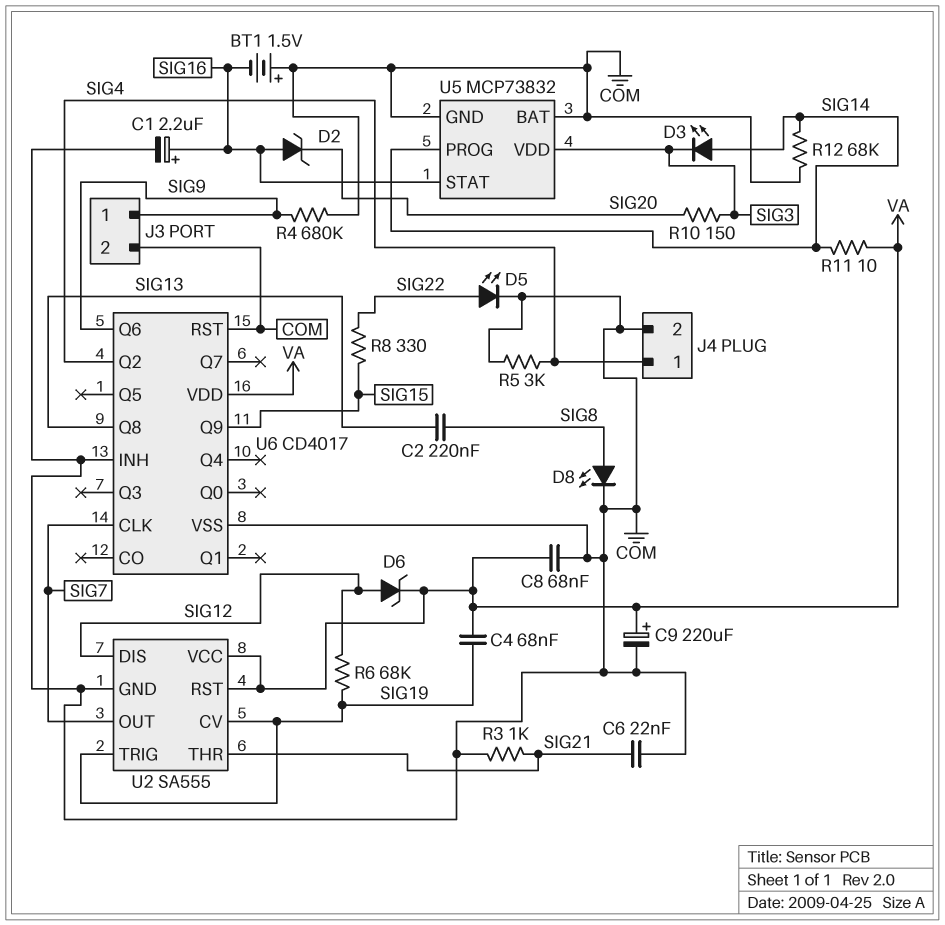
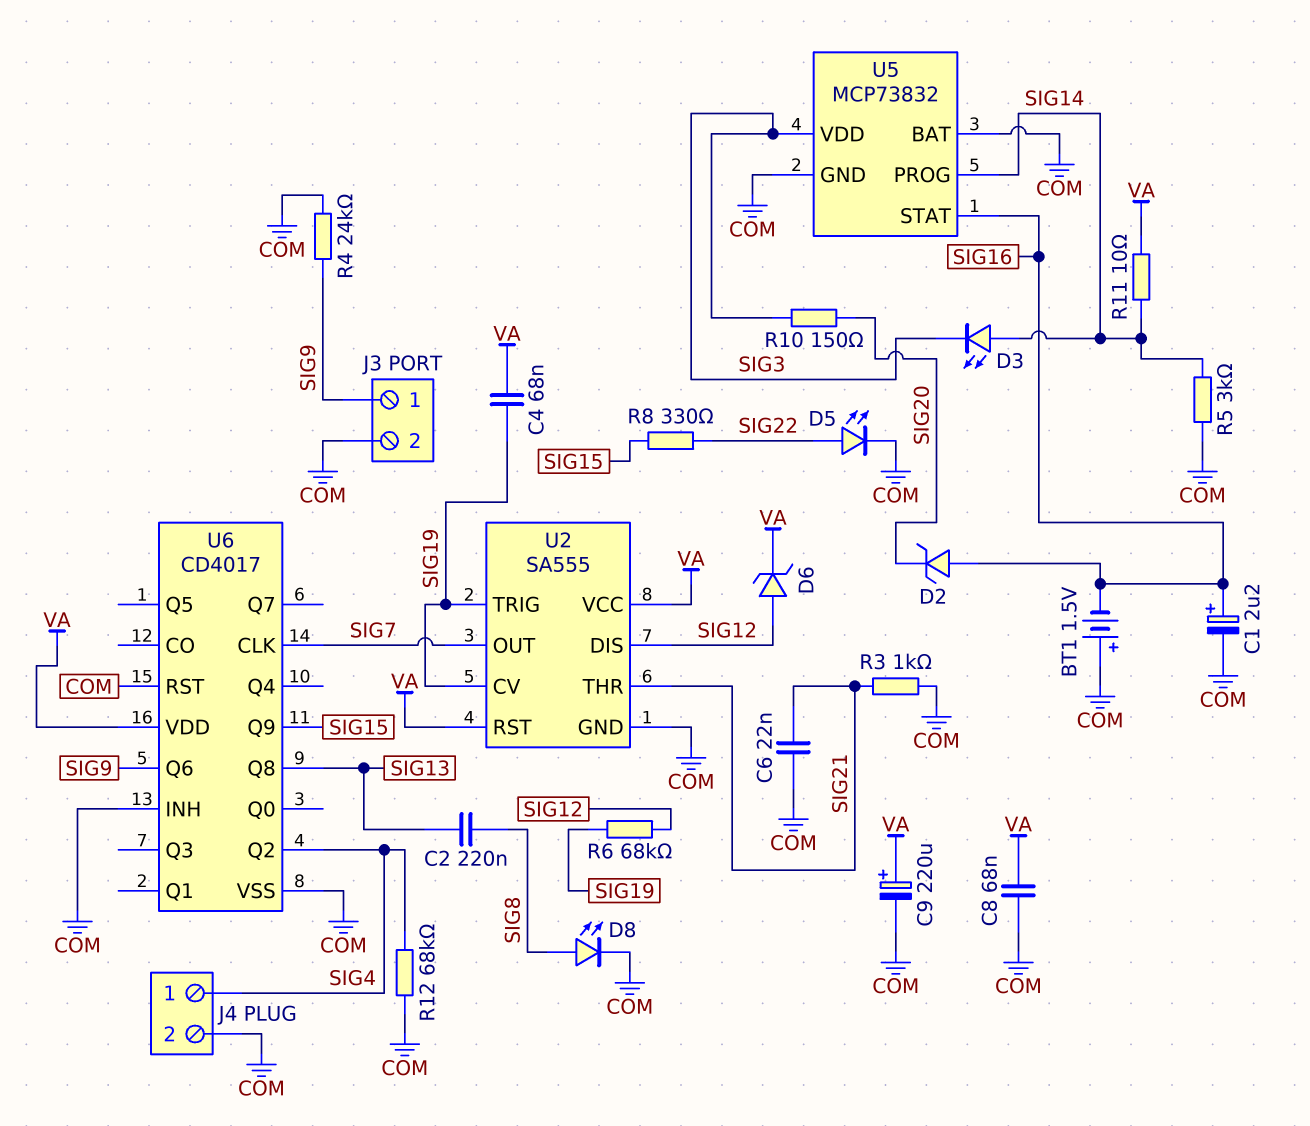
R4: 680k (COM, SIG9) -> 24k (COM, SIG9)
R5: 3k (COM, SIG4) -> 3k (COM, SIG14)
R12: 68k (COM, SIG14) -> 68k (COM, SIG4)

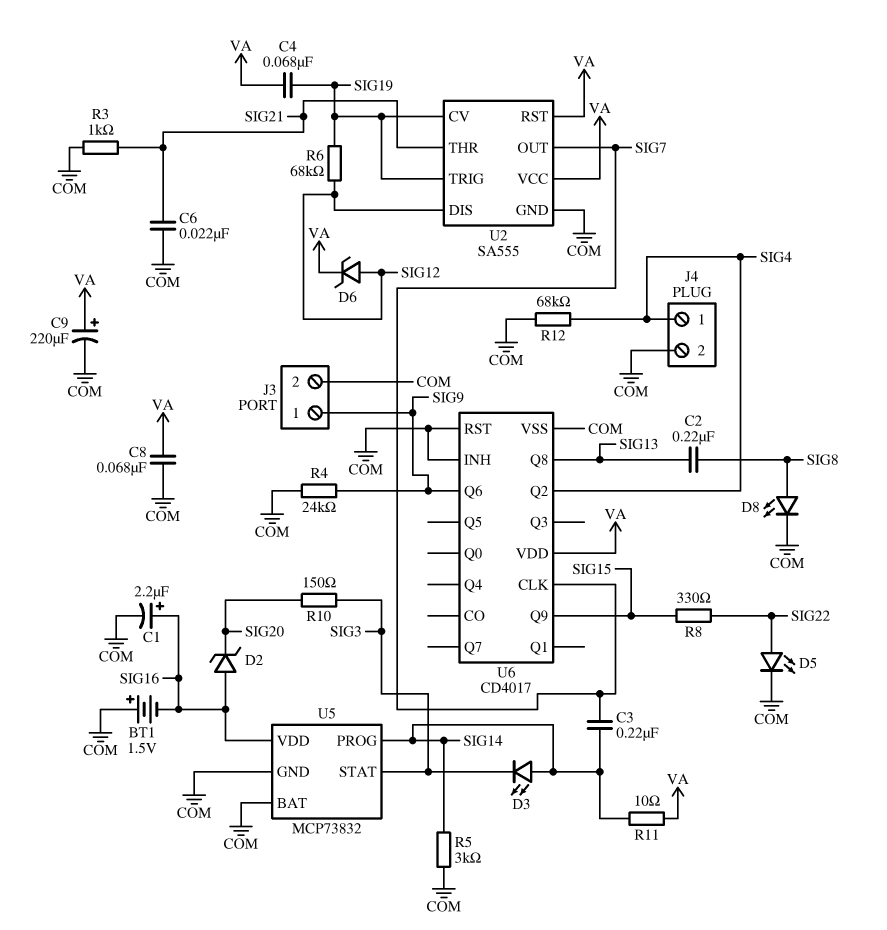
C3: none -> 220nF (SIG7, SIG14)
U5 pin STAT: SIG16 -> SIG3
U5 pin VDD: SIG3 -> SIG16

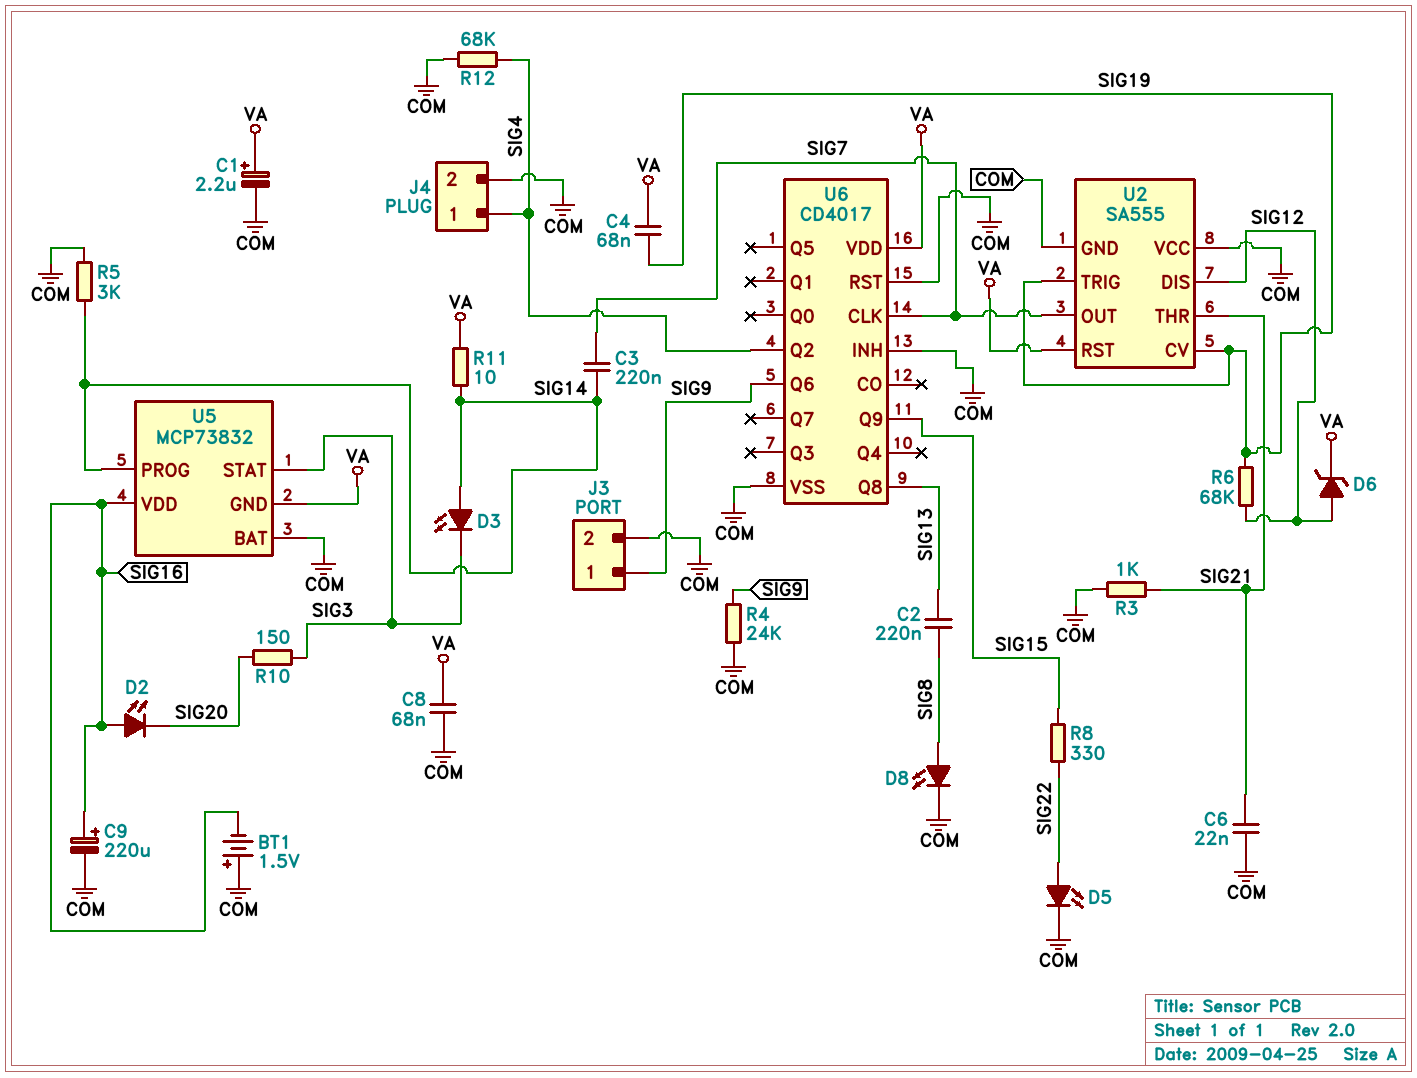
C1: 2.2uF (plus SIG16, minus COM) -> 2.2uF (plus VA, minus COM)
C9: 220uF (plus VA, minus COM) -> 220uF (plus SIG16, minus COM)
D2: zener (A SIG16, K SIG20) -> LED (A SIG16, K SIG20)
U2 pin VCC: VA -> COM
U5 pin GND: COM -> VA

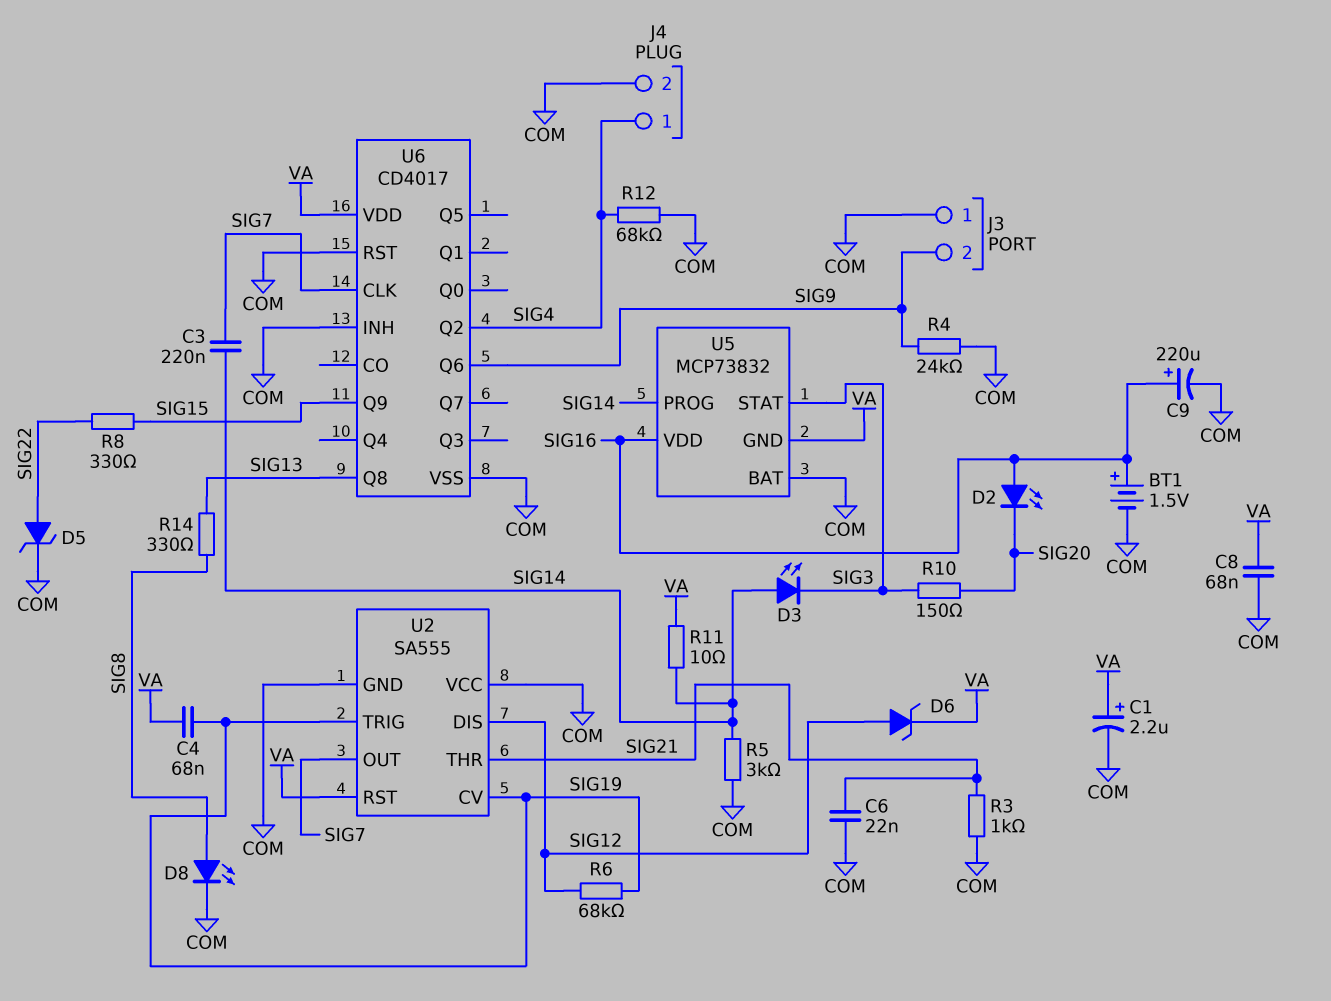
BT1: 1.5V (plus COM, minus SIG16) -> 1.5V (plus SIG16, minus COM)
C2: 220nF (SIG8, SIG13) -> none
D5: LED (A SIG22, K COM) -> zener (A SIG22, K COM)
J3 pin 1: SIG9 -> COM
J3 pin 2: COM -> SIG9
R14: none -> 330 (SIG8, SIG13)

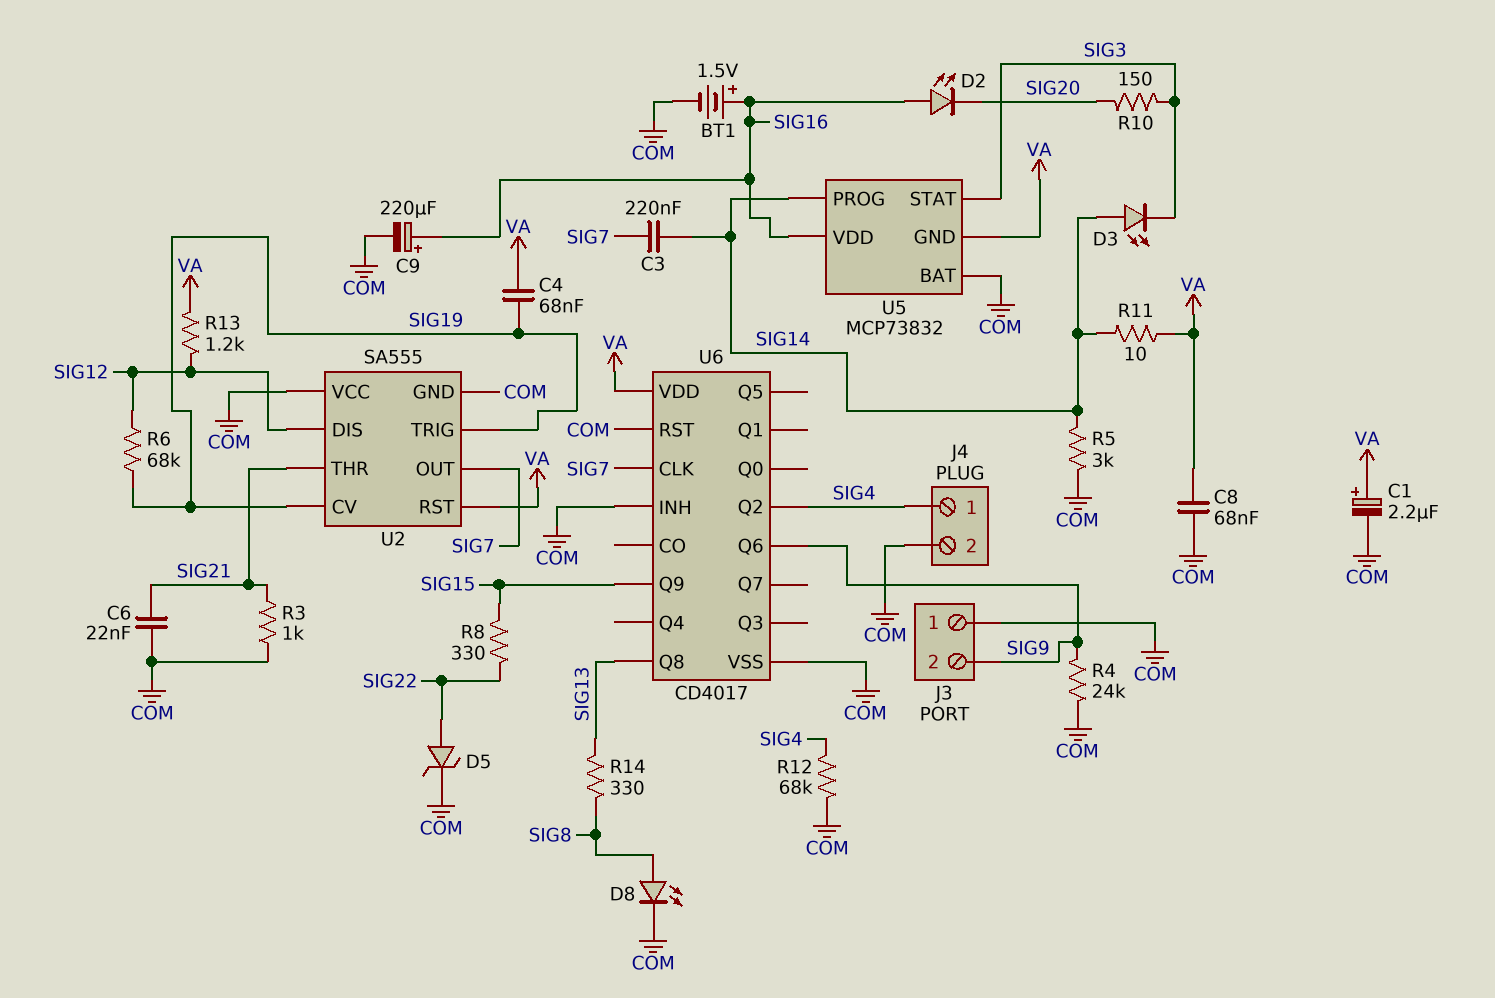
D6: zener (A SIG12, K VA) -> none
R13: none -> 1.2k (SIG12, VA)

